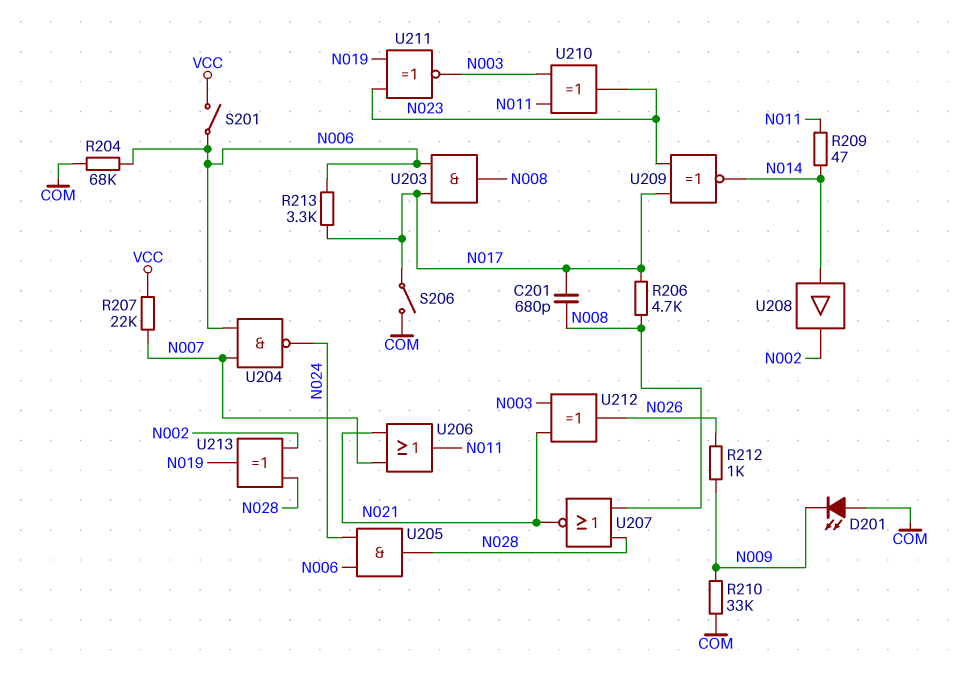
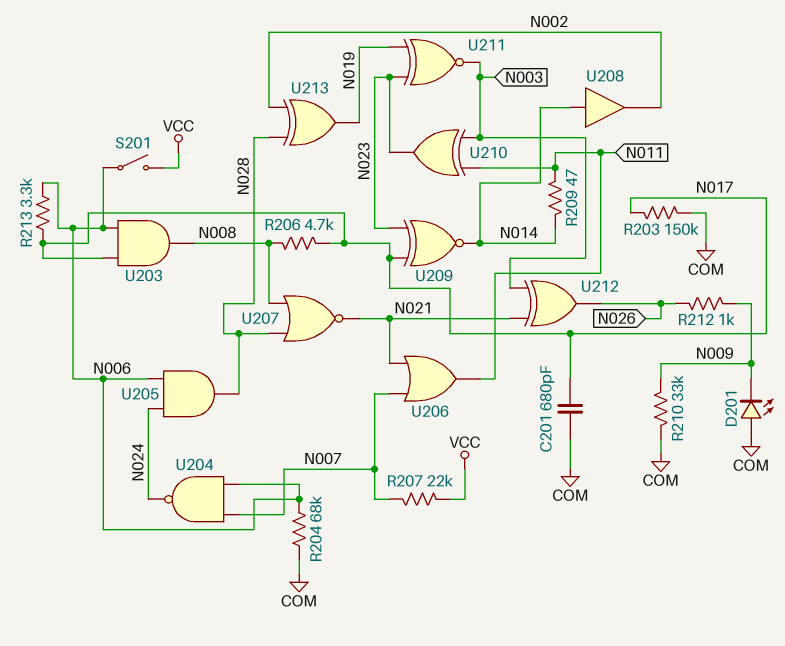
C201: 680pF (N008, N017) -> 680pF (COM, N017)
R203: none -> 150k (COM, N017)
S206: switch (COM, N017) -> none

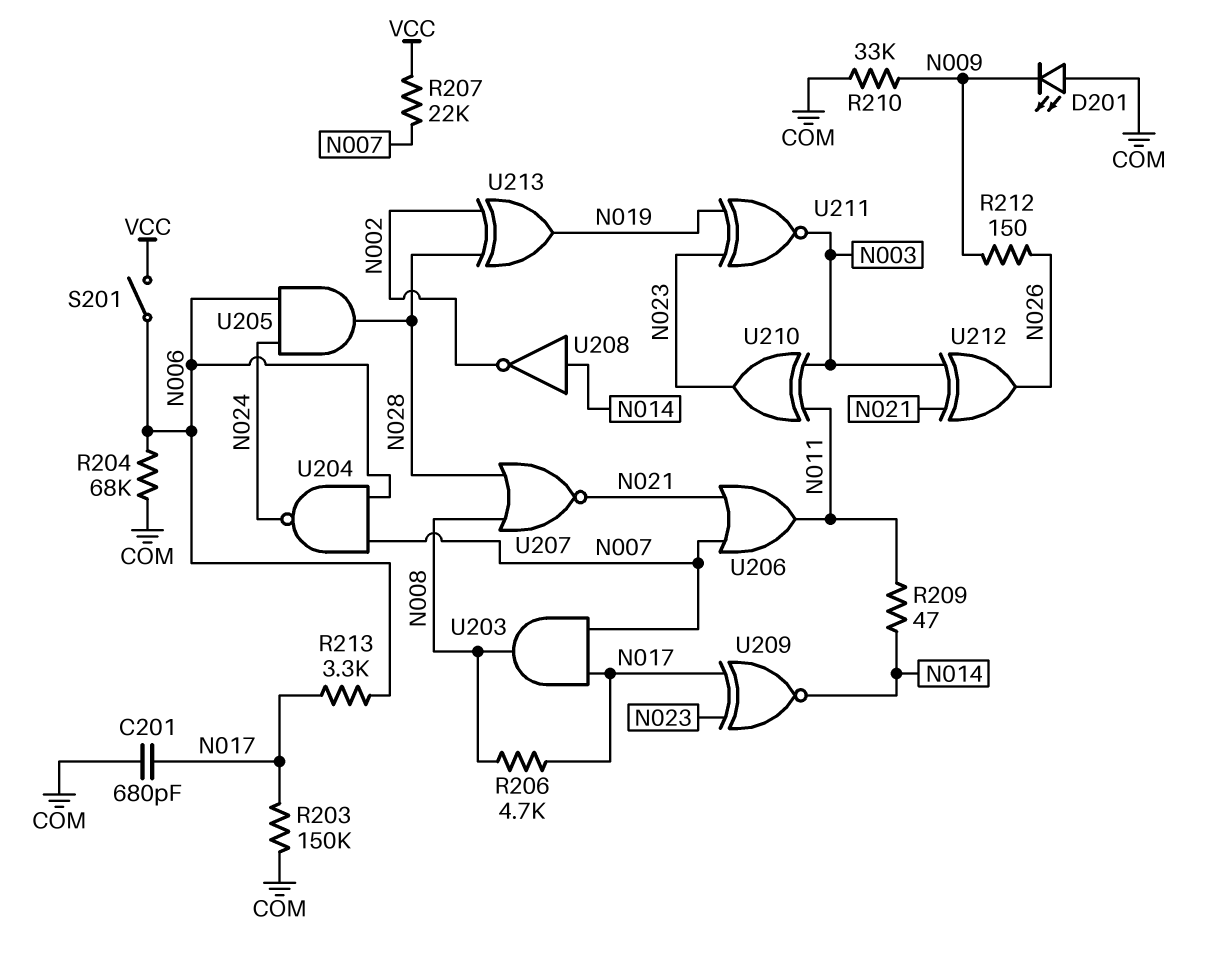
R212: 1k (N009, N026) -> 150 (N009, N026)
U203: AND (in N006, in N017, out N008) -> AND (in N007, in N017, out N008)
U208: buffer (in N014, out N002) -> NOT (in N014, out N002)

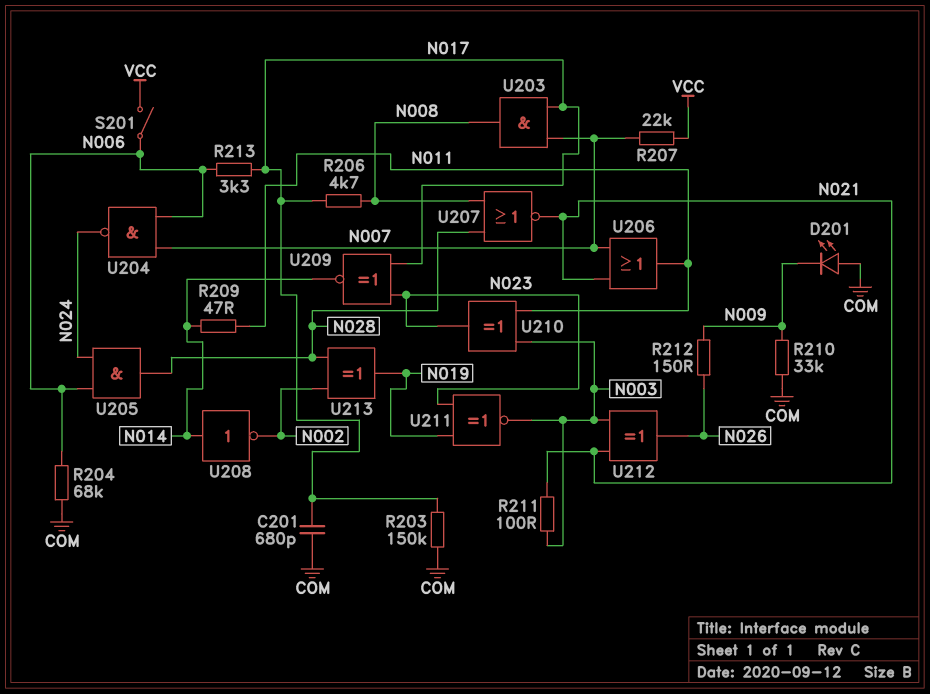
R211: none -> 100 (N003, N021)

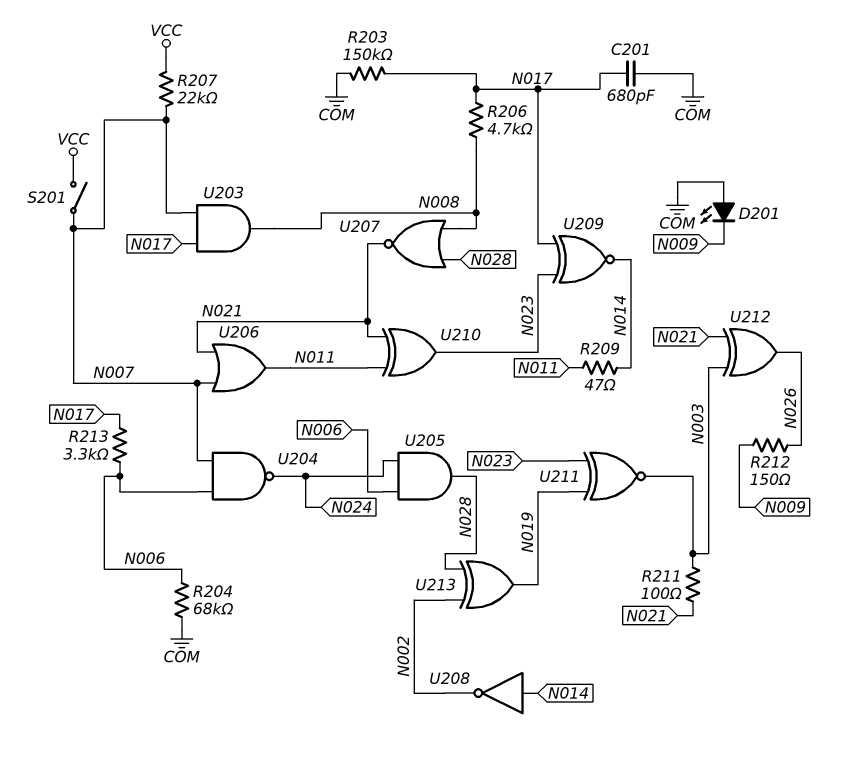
R210: 33k (COM, N009) -> none
S201: switch (N006, VCC) -> switch (N007, VCC)
U210: XOR (in N003, in N011, out N023) -> XOR (in N011, in N021, out N023)

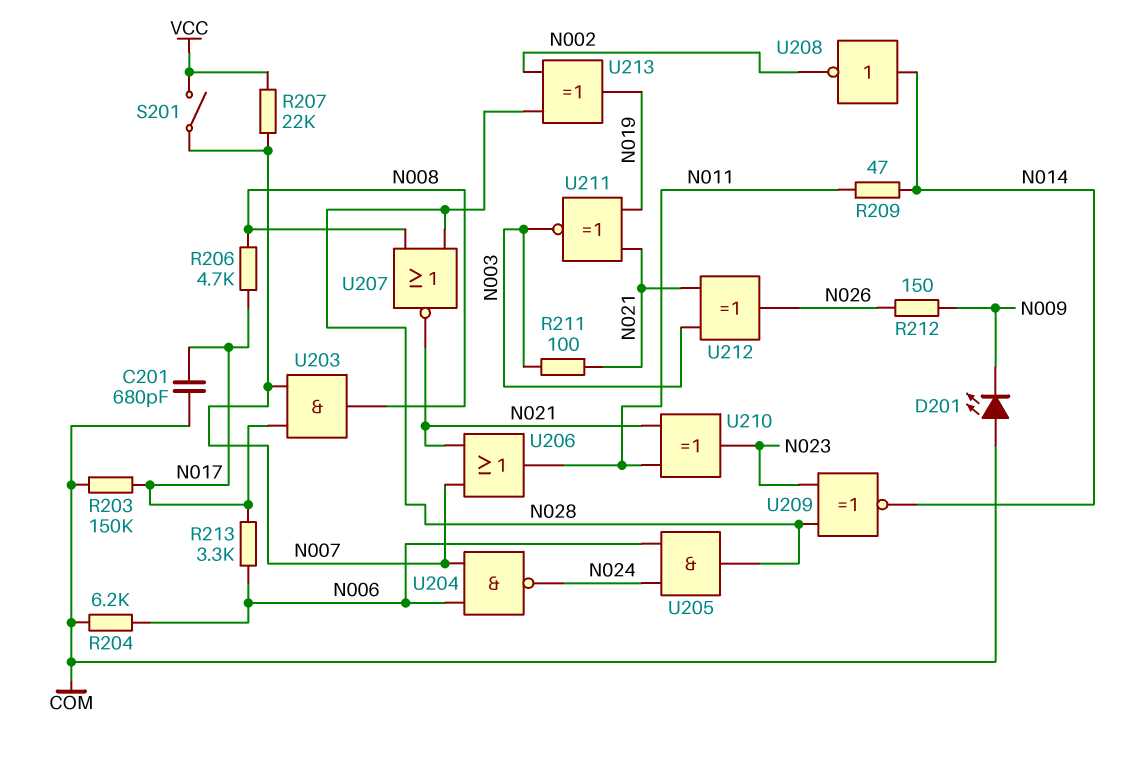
R204: 68k (COM, N006) -> 6.2k (COM, N006)
U209: XNOR (in N017, in N023, out N014) -> XNOR (in N023, in N028, out N014)
U211: XNOR (in N019, in N023, out N003) -> XNOR (in N019, in N021, out N003)

